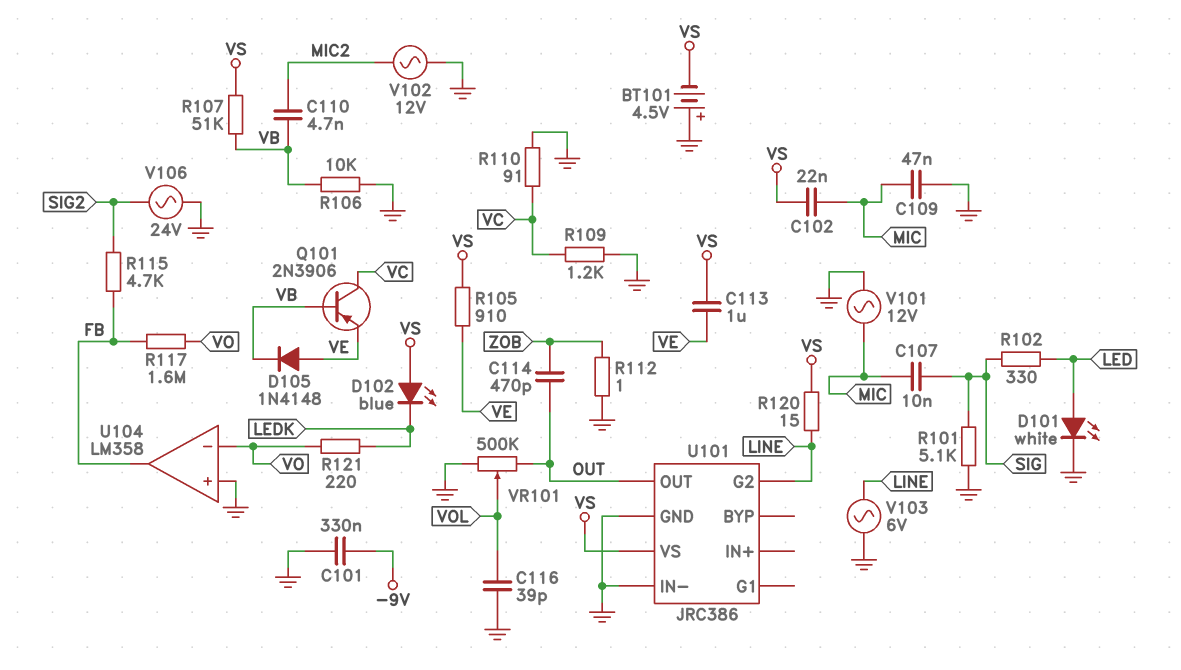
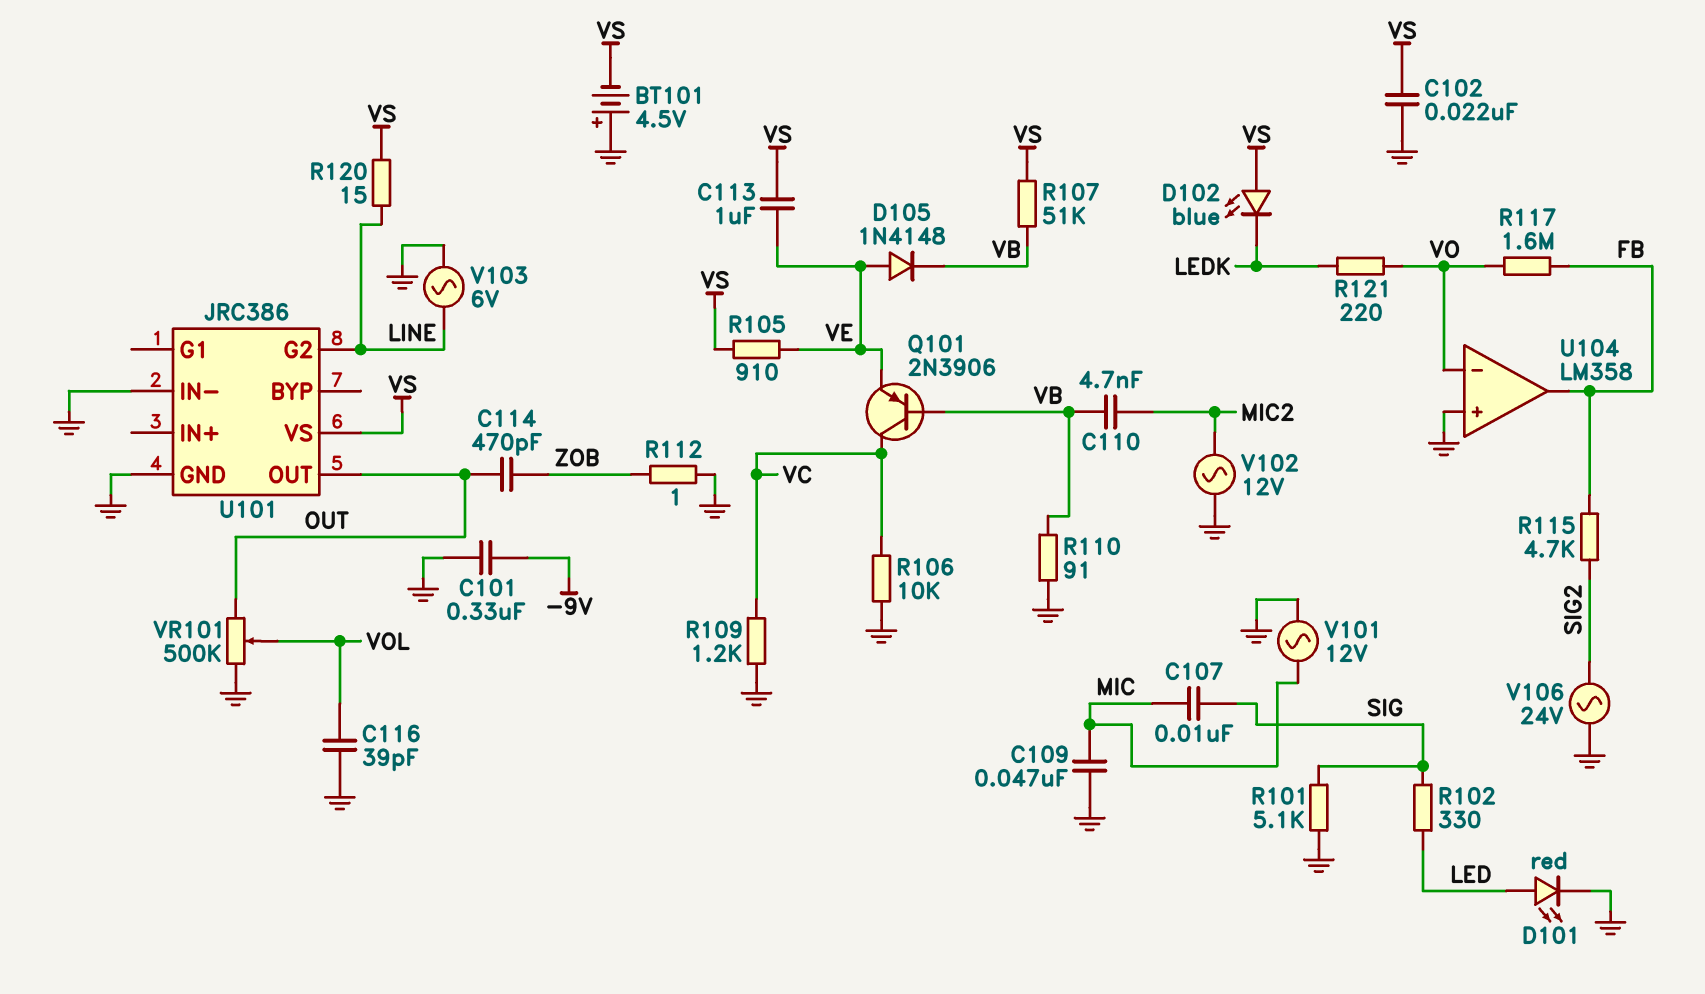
C102: 22nF (MIC, VS) -> 22nF (GND, VS)
D101: LED white (A LED, K GND) -> LED red (A LED, K GND)
R106: 10k (GND, VB) -> 10k (GND, VC)
R110: 91 (GND, VC) -> 91 (GND, VB)

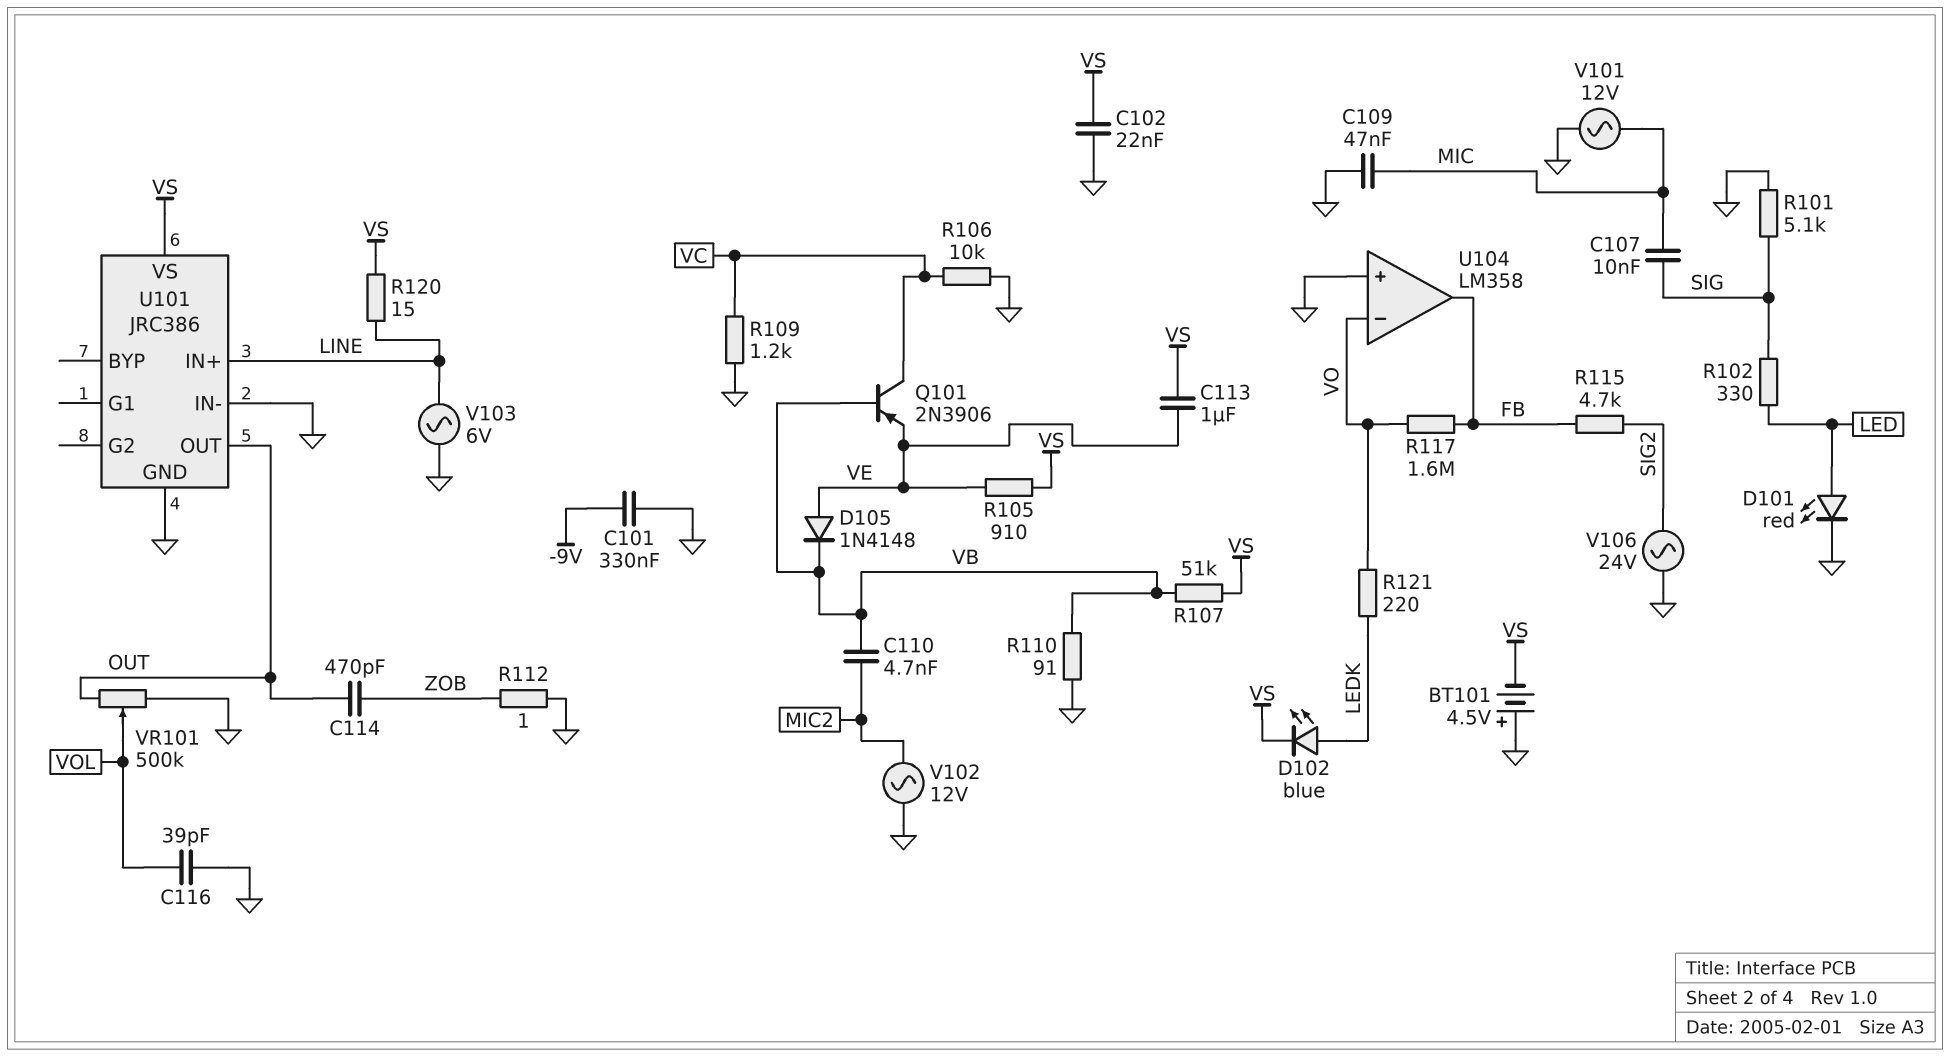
D102: LED blue (A VS, K LEDK) -> LED blue (A LEDK, K VS)
U101 pin G2: LINE -> none
U101 pin IN+: none -> LINE

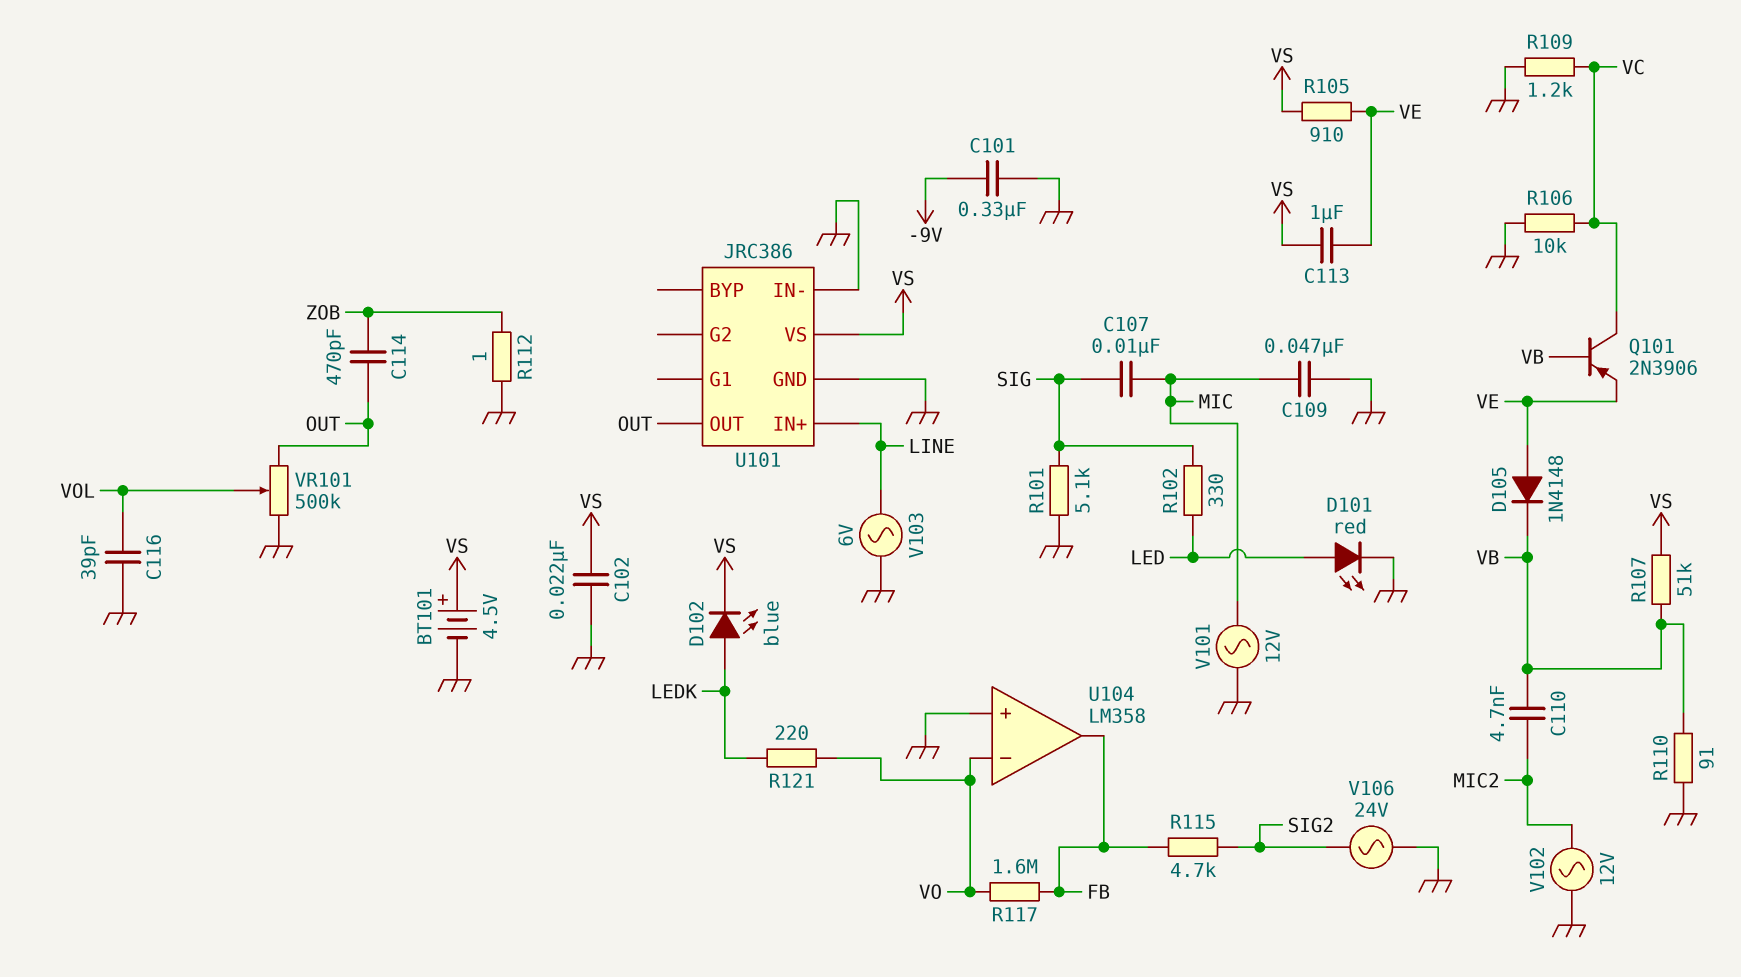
BT101: 4.5V (plus GND, minus VS) -> 4.5V (plus VS, minus GND)
R120: 15 (LINE, VS) -> none

